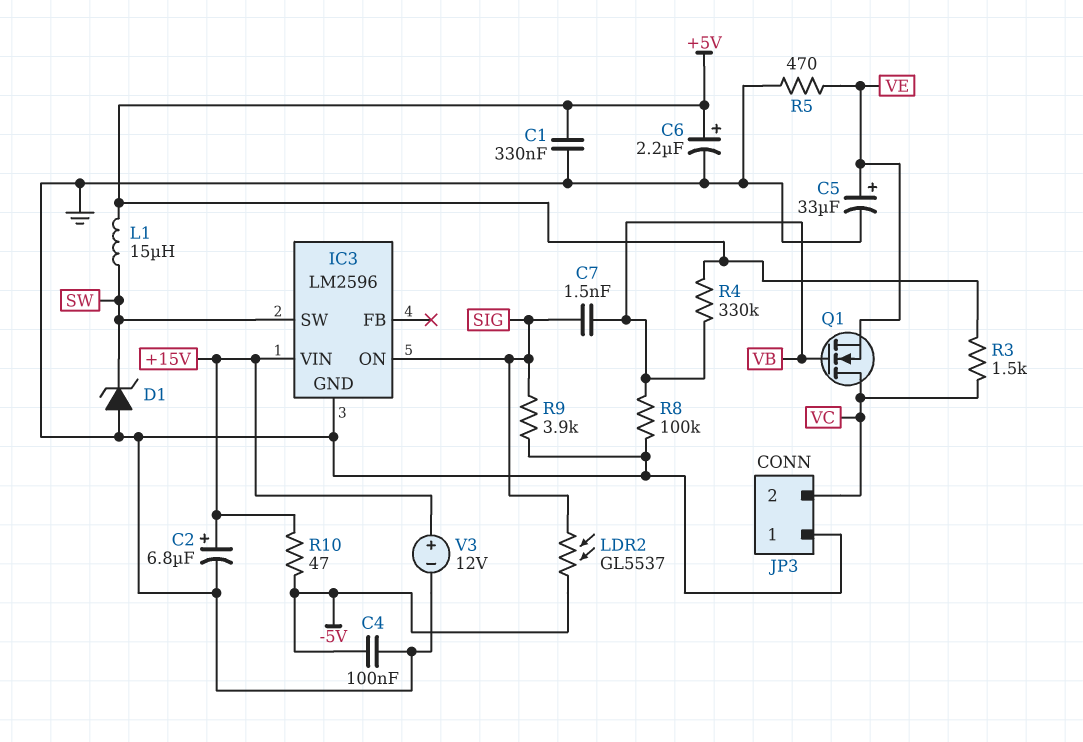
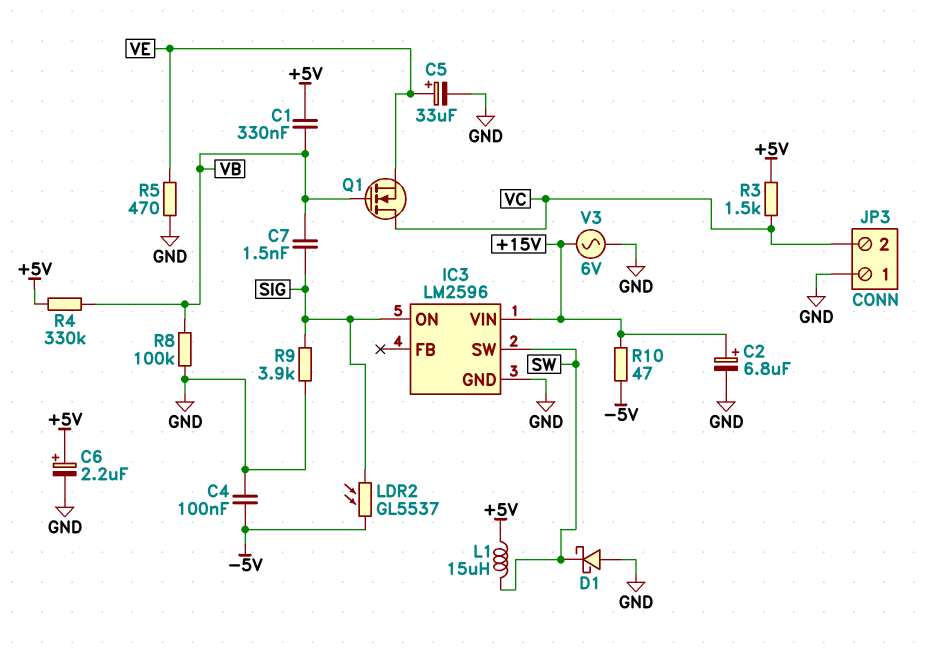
C1: 330nF (+5V, GND) -> 330nF (+5V, VB)
D1: zener (A GND, K SW) -> schottky (A GND, K SW)
V3: 12V (plus +15V, minus GND) -> AC 6V (+15V, GND)

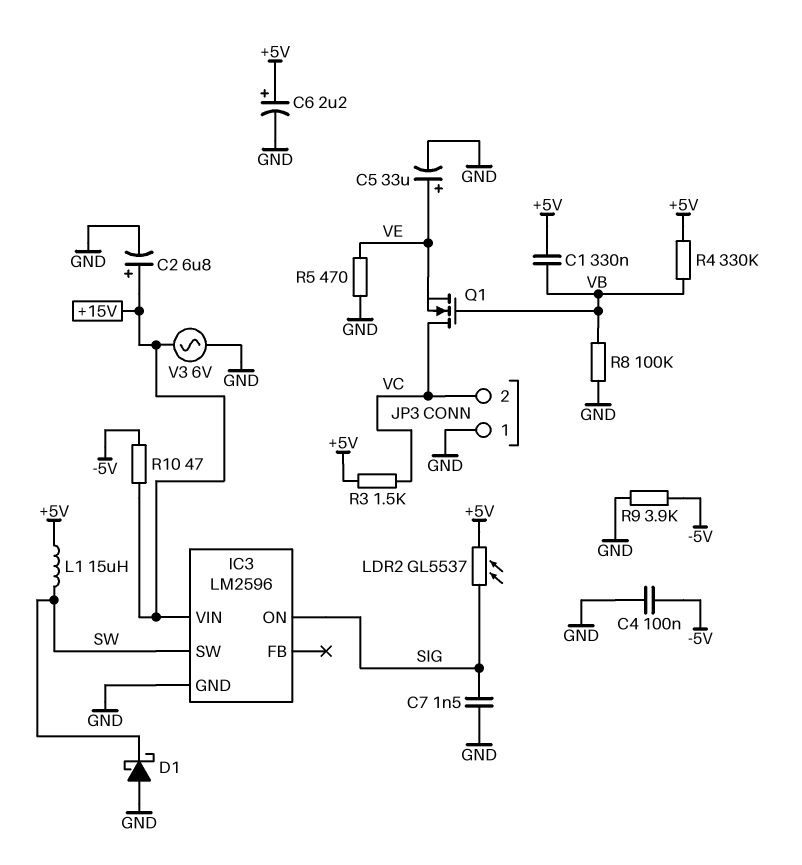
C7: 1.5nF (SIG, VB) -> 1.5nF (GND, SIG)
LDR2: GL5537 (-5V, SIG) -> GL5537 (+5V, SIG)
R9: 3.9k (GND, SIG) -> 3.9k (-5V, GND)

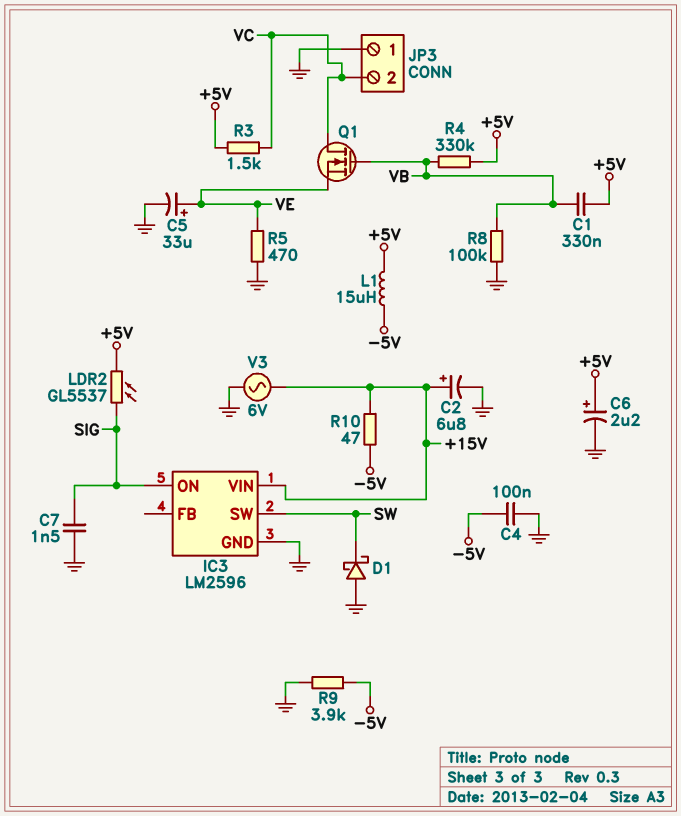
L1: 15uH (+5V, SW) -> 15uH (+5V, -5V)

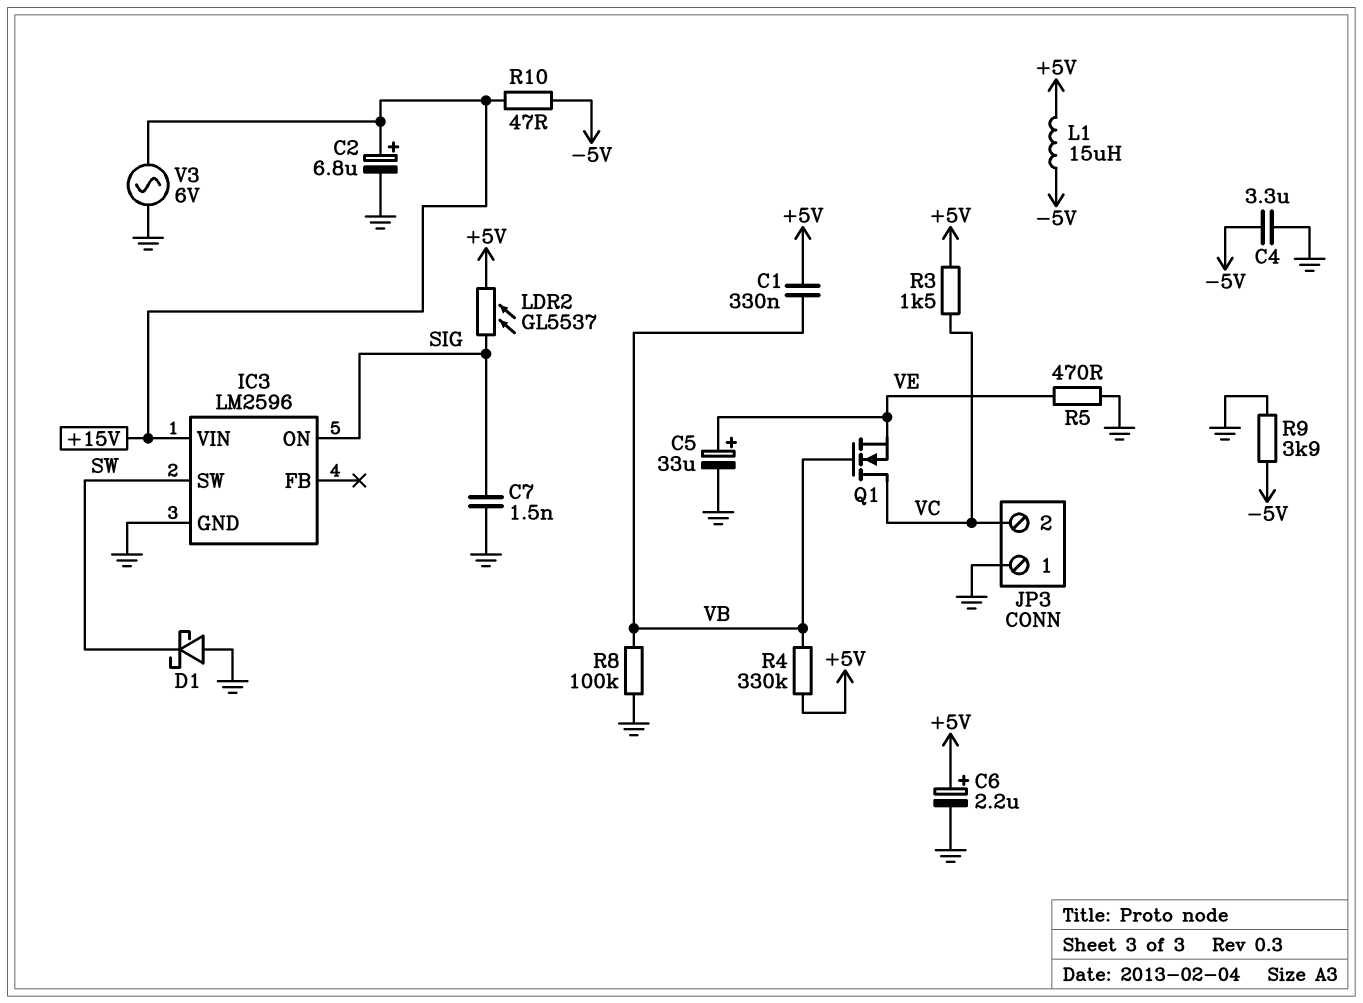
C4: 100nF (-5V, GND) -> 3.3uF (-5V, GND)

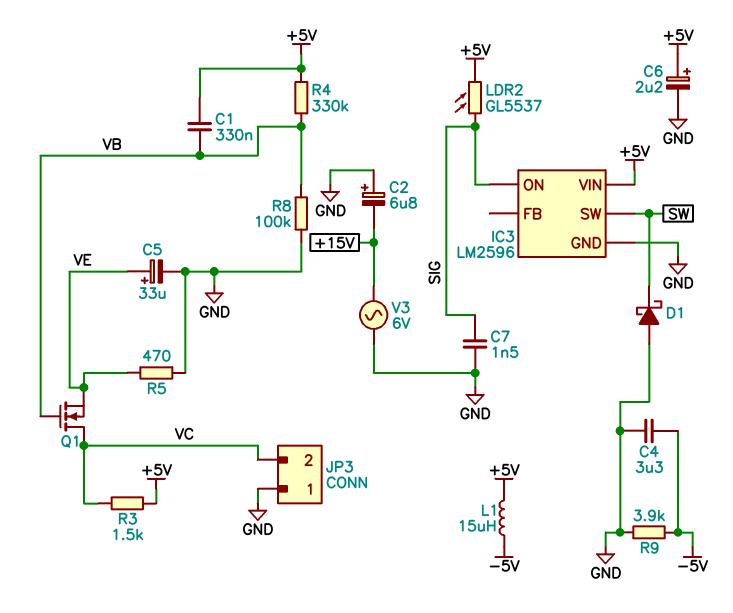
C2: 6.8uF (plus +15V, minus GND) -> 6.8uF (plus GND, minus +15V)
IC3 pin VIN: +15V -> +5V
R10: 47 (+15V, -5V) -> none

